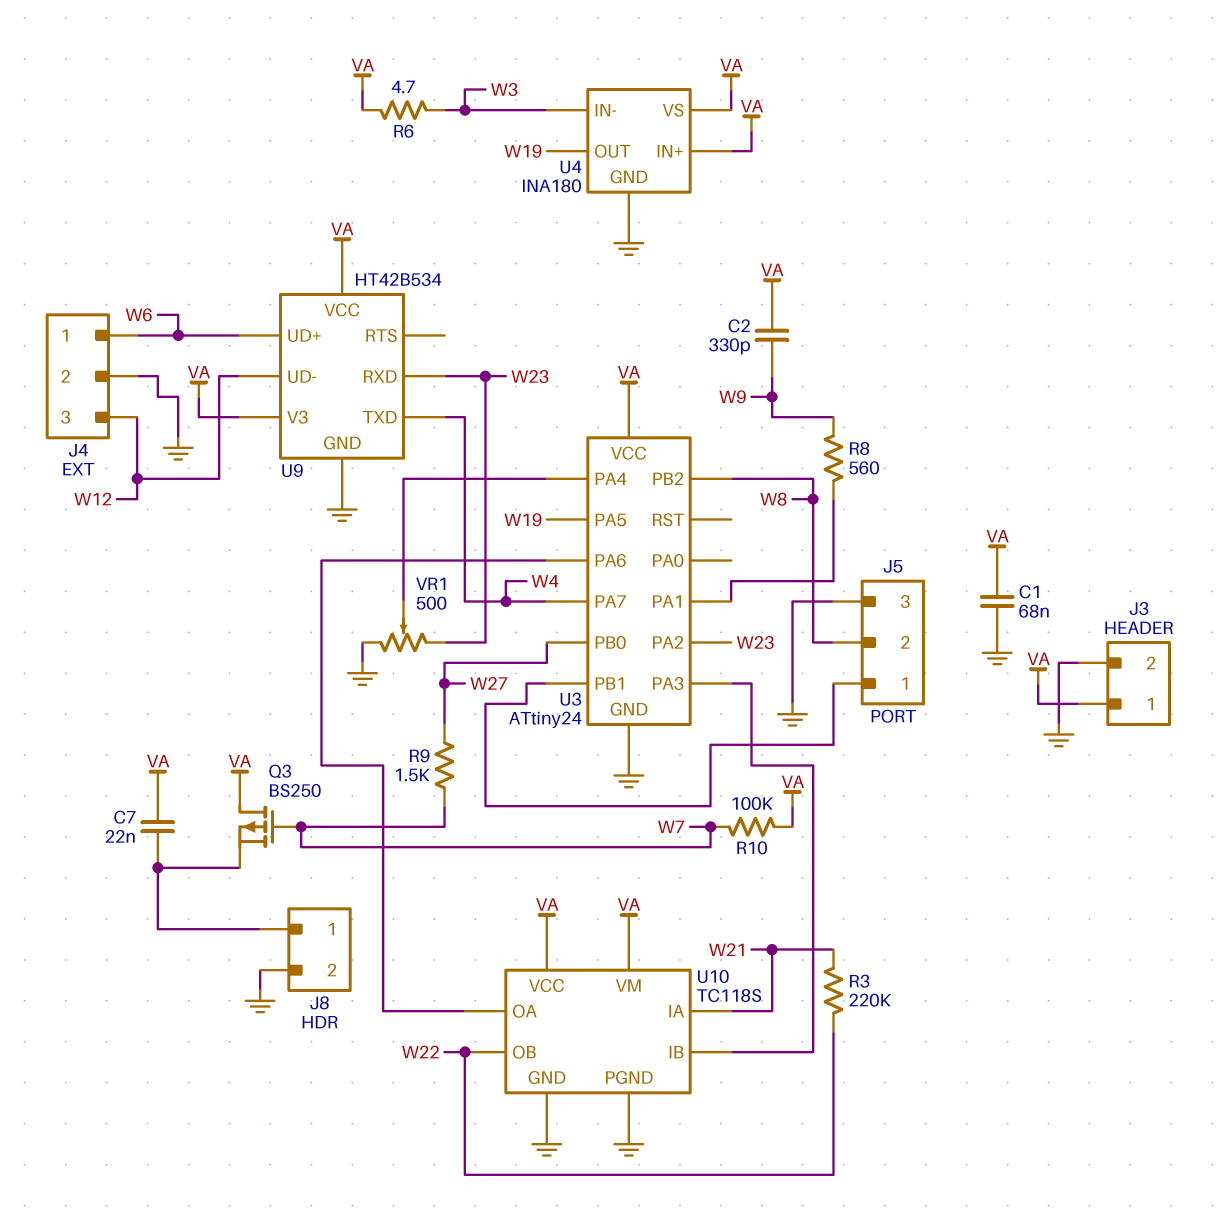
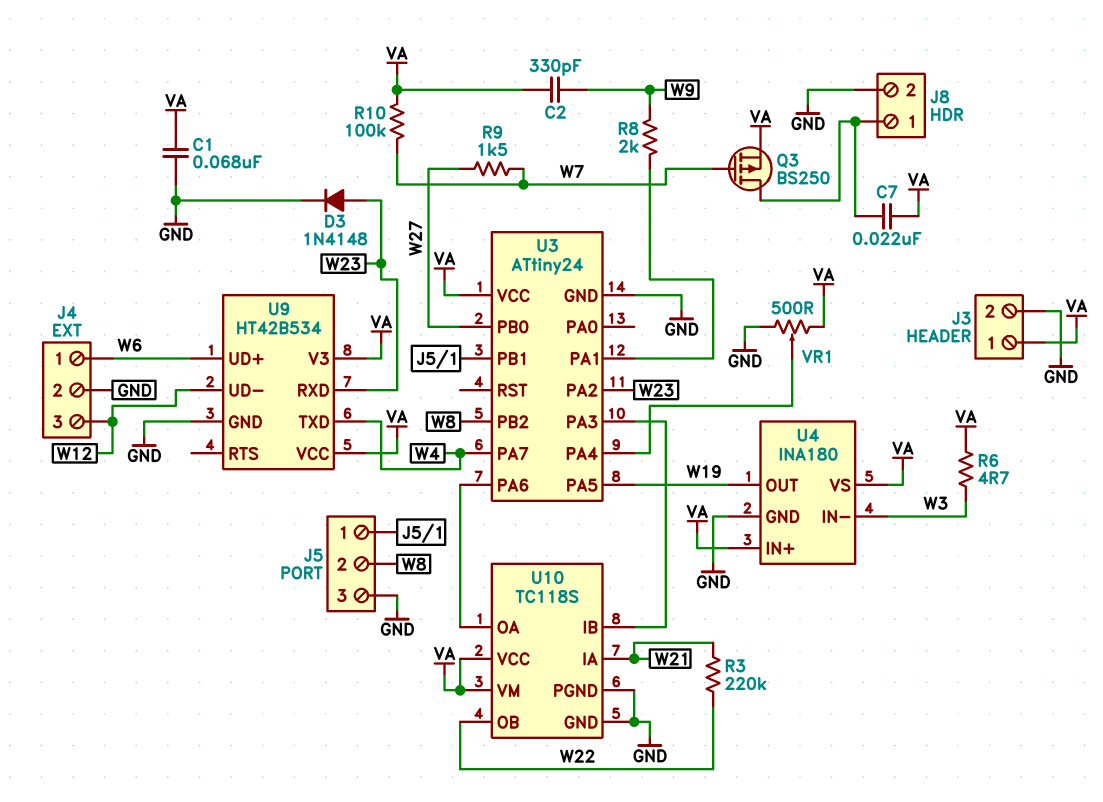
D3: none -> diode 1N4148 (A W23, K GND)
Q3: PMOS BS250 (G W7, D VA, S J8/1) -> PMOS BS250 (G W7, D J8/1, S VA)
R8: 560 (U3/PA1, W9) -> 2k (U3/PA1, W9)
VR1: 500 (GND, W23, wiper U3/PA4) -> 500 (GND, VA, wiper U3/PA4)

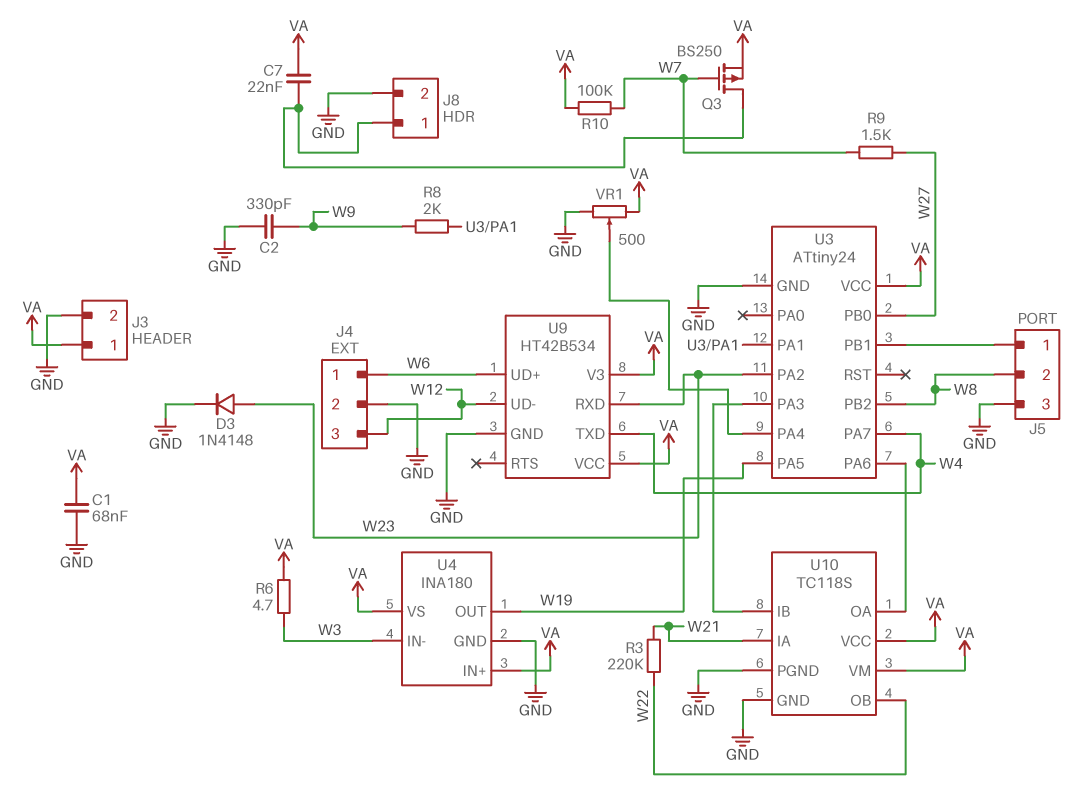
C2: 330pF (VA, W9) -> 330pF (GND, W9)

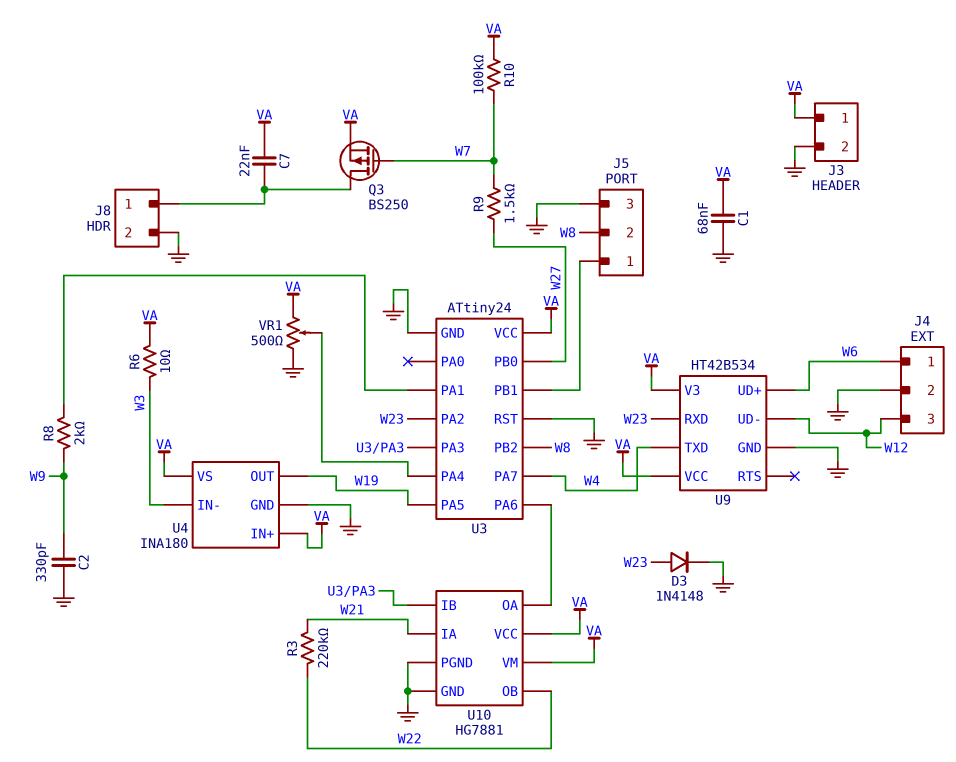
R6: 4.7 (VA, W3) -> 10 (VA, W3)
U3 pin RST: none -> GND
U10: TC118S -> HG7881

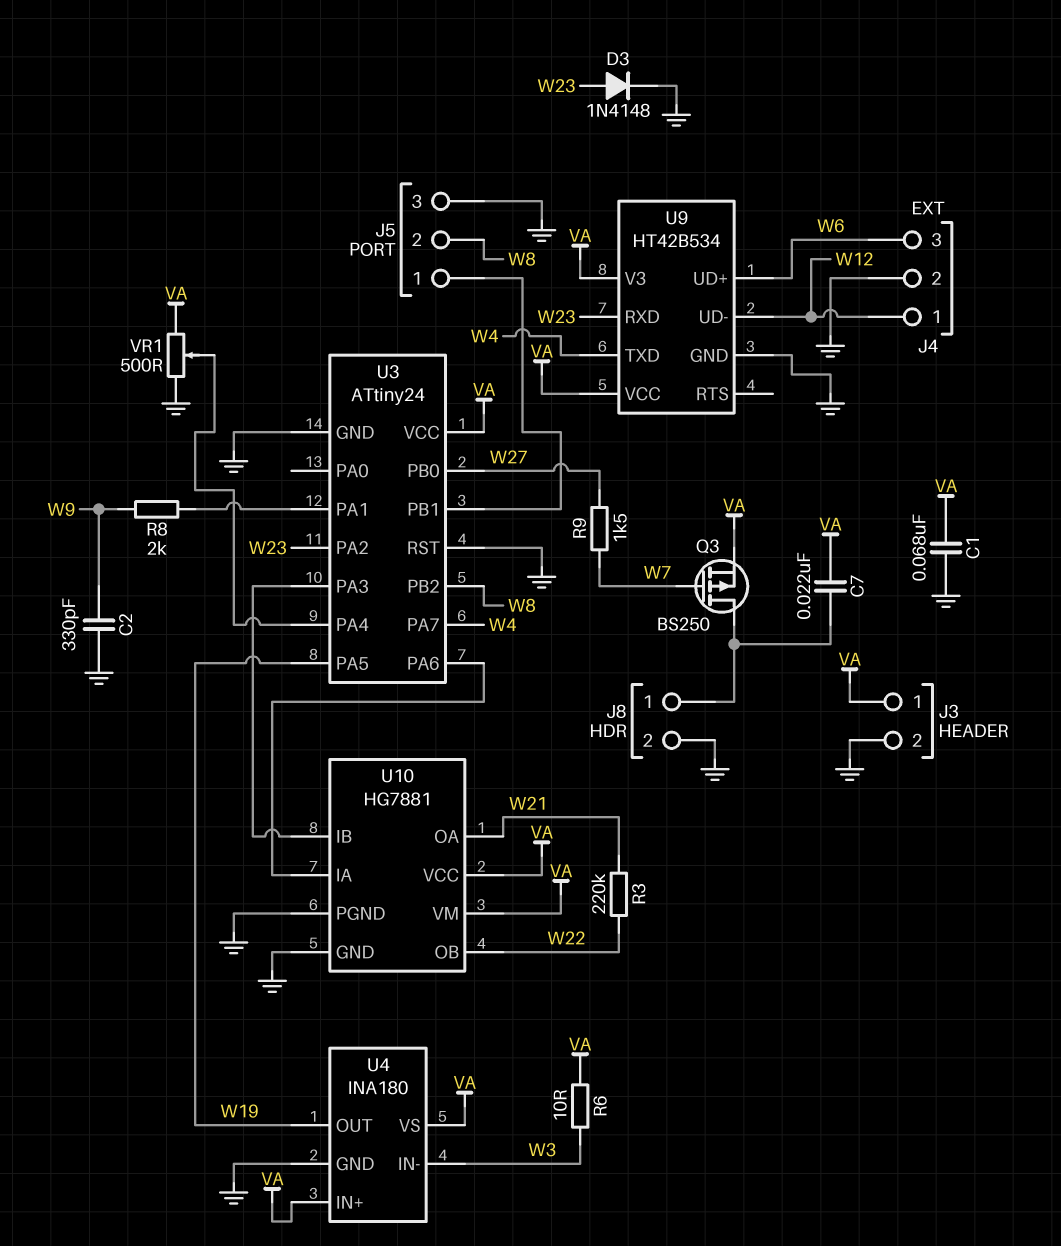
J4 pin 1: W6 -> W12
J4 pin 3: W12 -> W6
R10: 100k (VA, W7) -> none
U10 pin IA: W21 -> U3/PA6
U10 pin OA: U3/PA6 -> W21

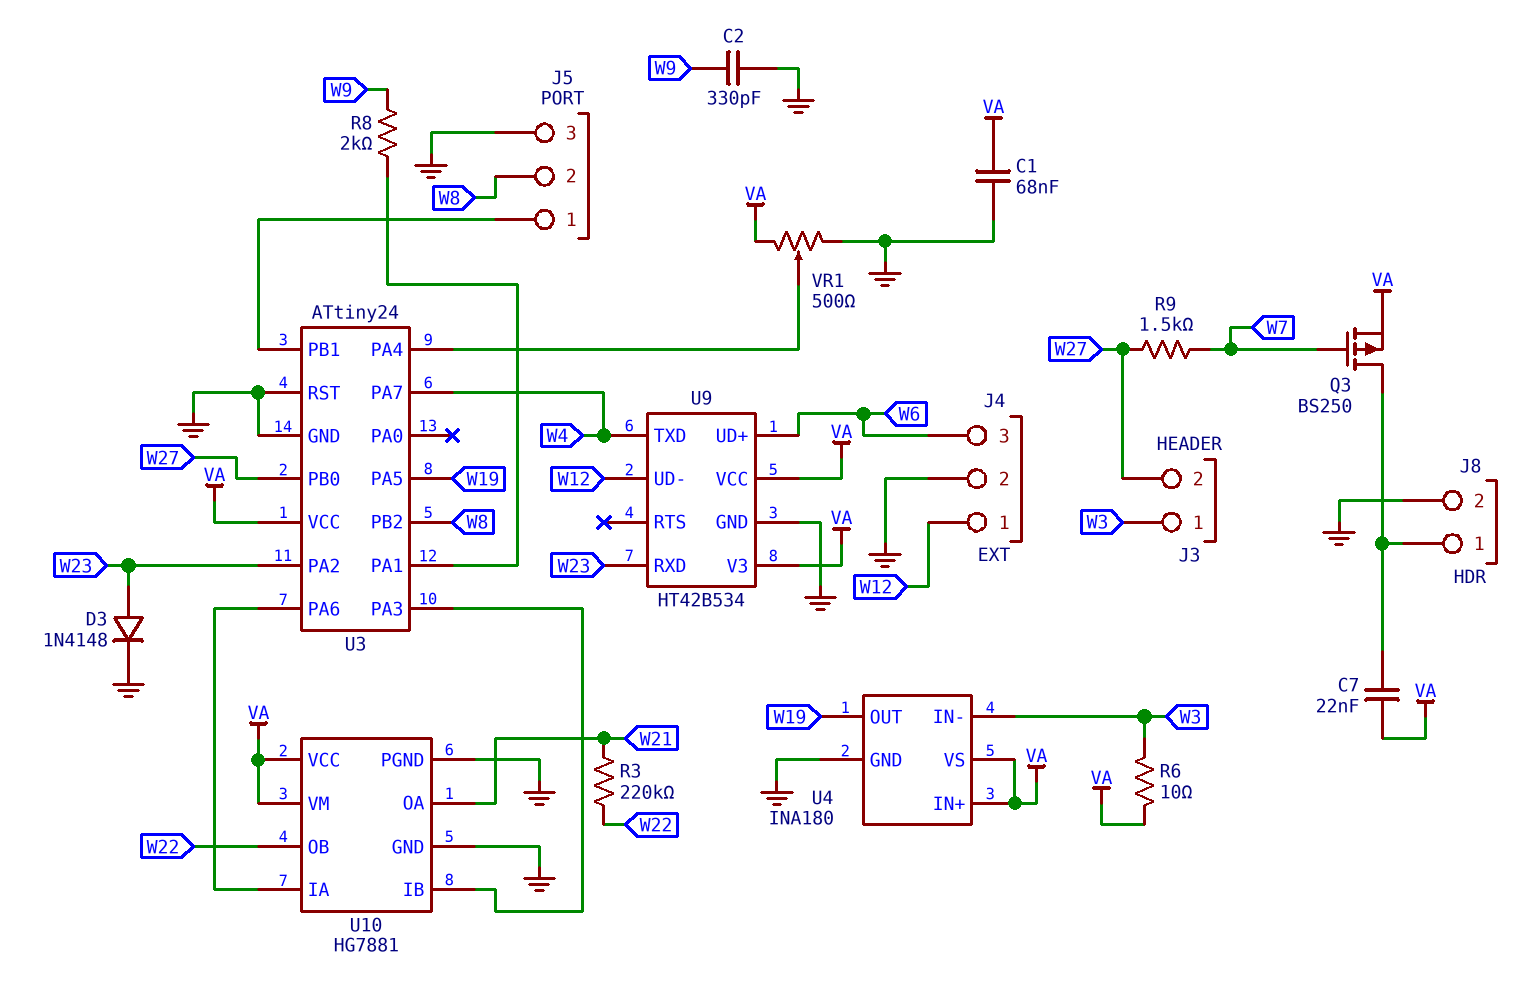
J3 pin 1: VA -> W3
J3 pin 2: GND -> W27

